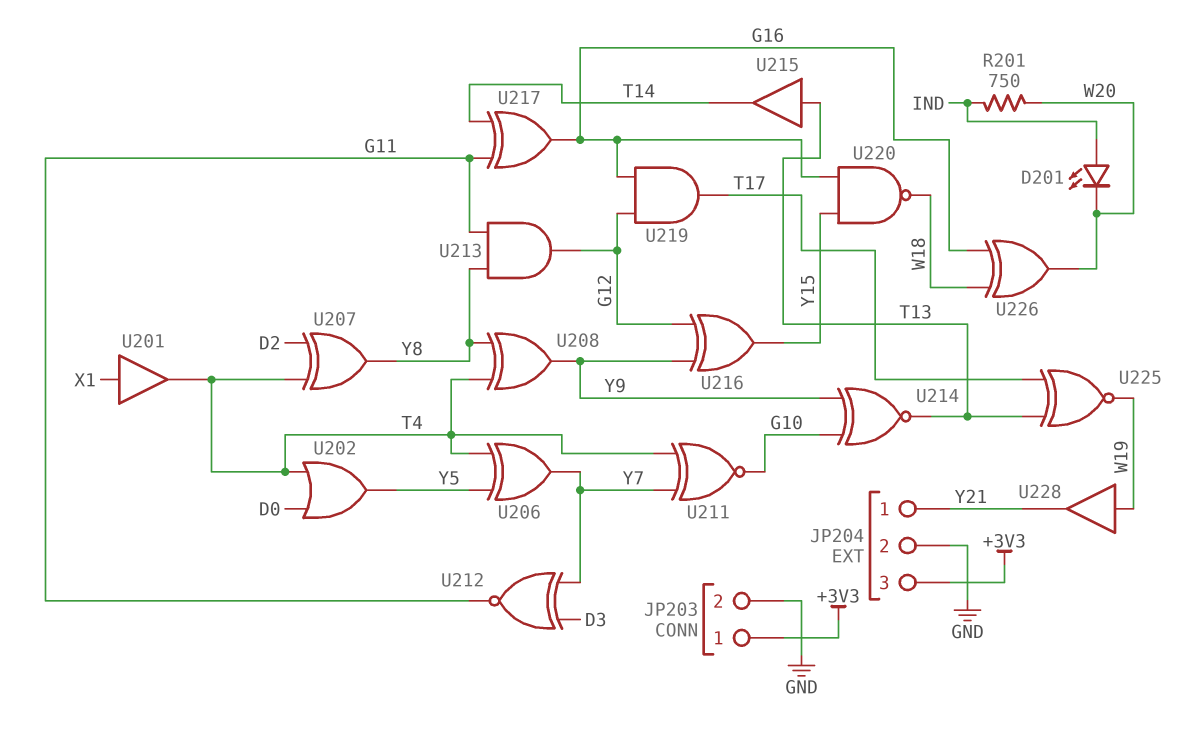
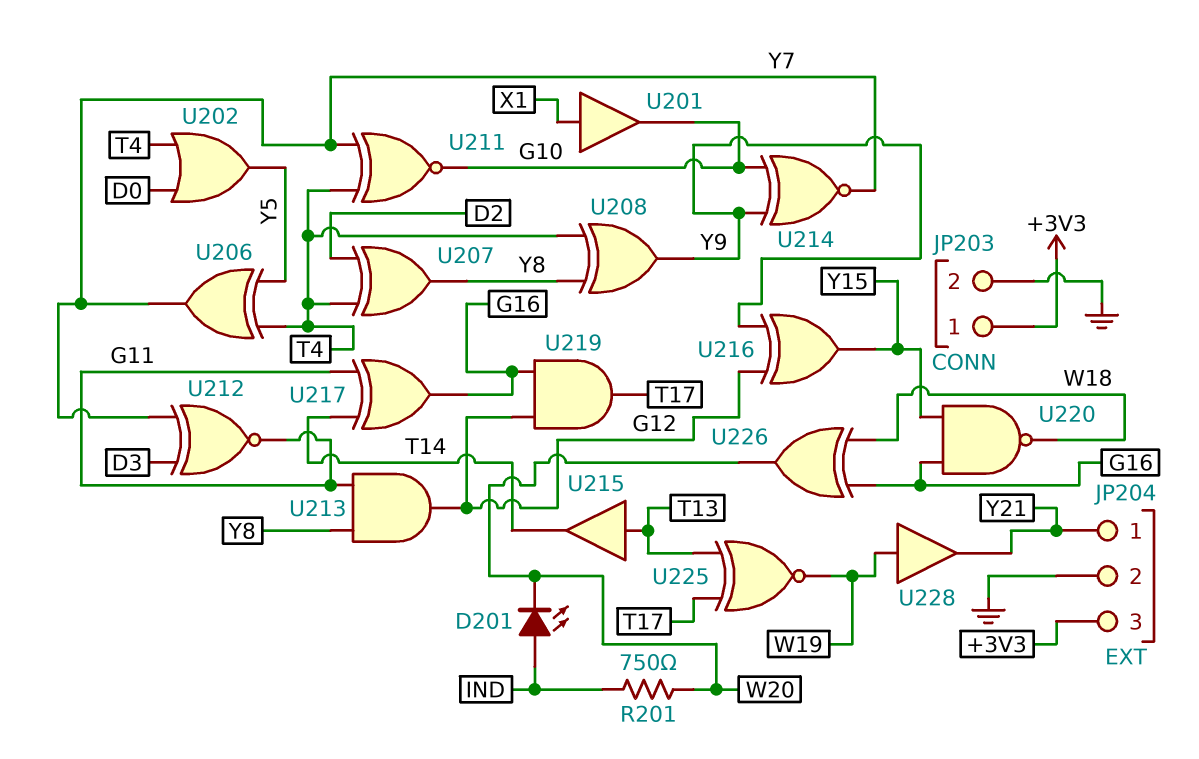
U201: buffer (in X1, out T4) -> buffer (in X1, out G10)
U214: XNOR (in G10, in Y9, out T13) -> XNOR (in G10, in Y9, out Y7)

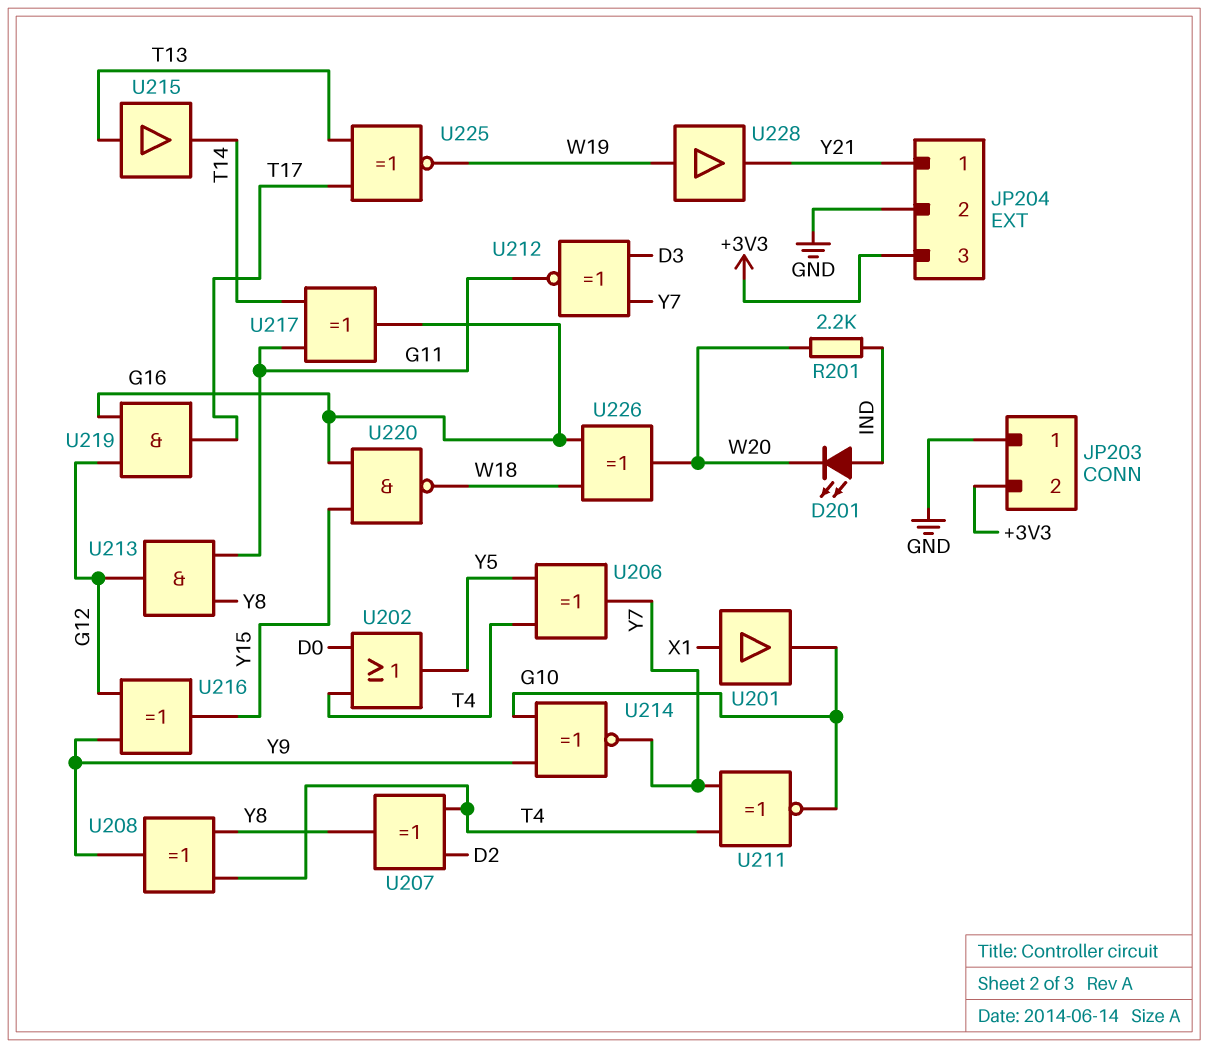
JP203 pin 1: +3V3 -> GND
JP203 pin 2: GND -> +3V3
R201: 750 (IND, W20) -> 2.2k (IND, W20)

